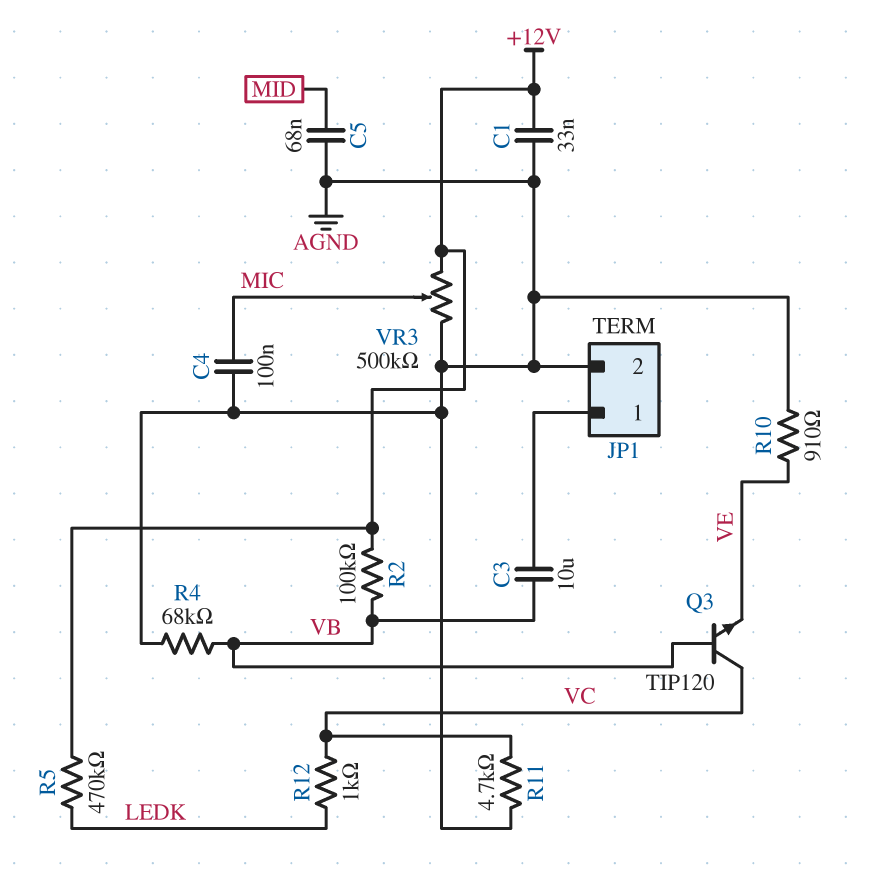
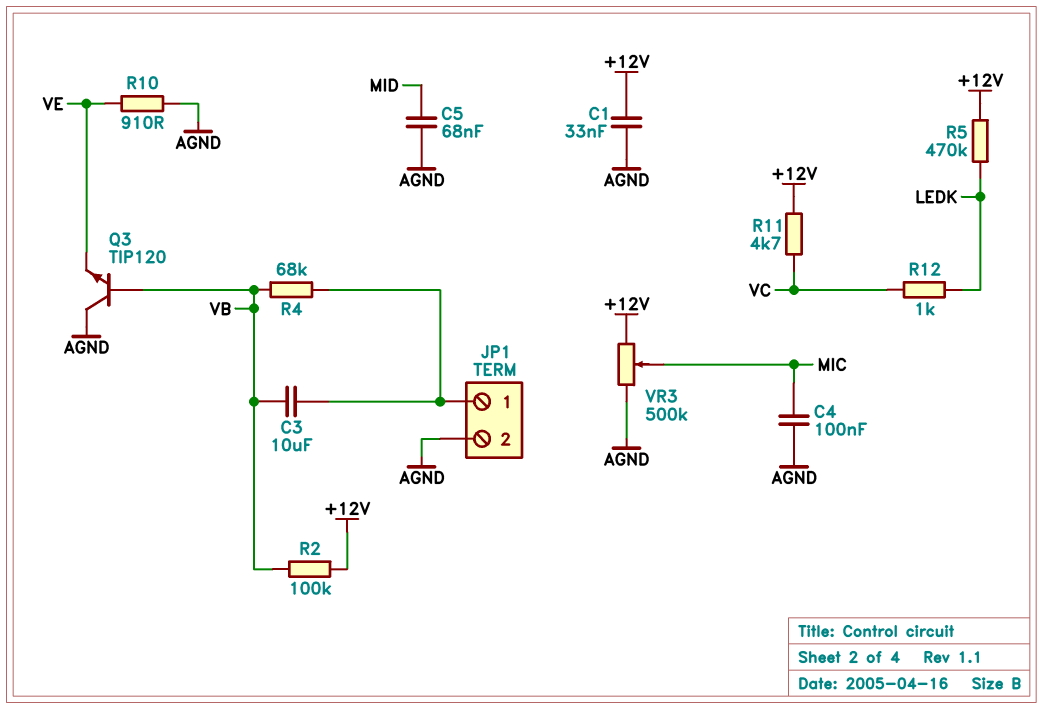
Q3: NPN TIP120 (B VB, C VC, E VE) -> NPN TIP120 (B VB, C AGND, E VE)
R4: 68k (AGND, VB) -> 68k (JP1/1, VB)
R11: 4.7k (AGND, VC) -> 4.7k (+12V, VC)

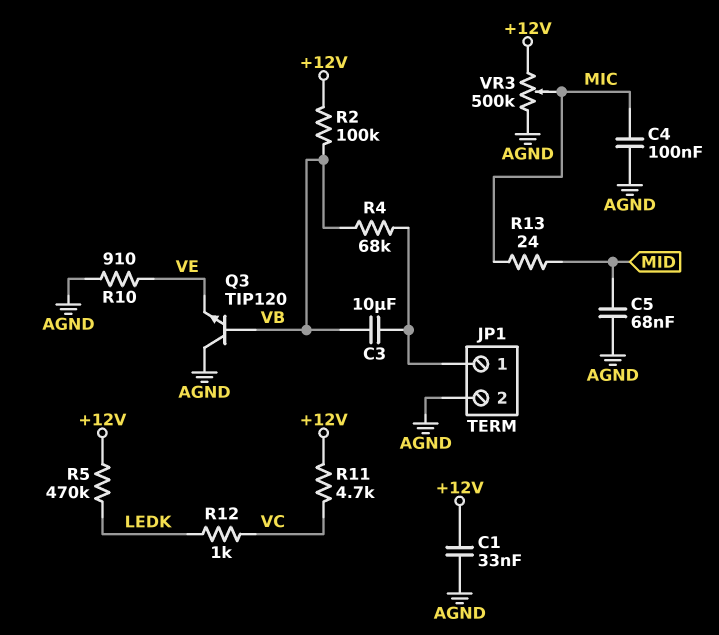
R13: none -> 24 (MIC, MID)

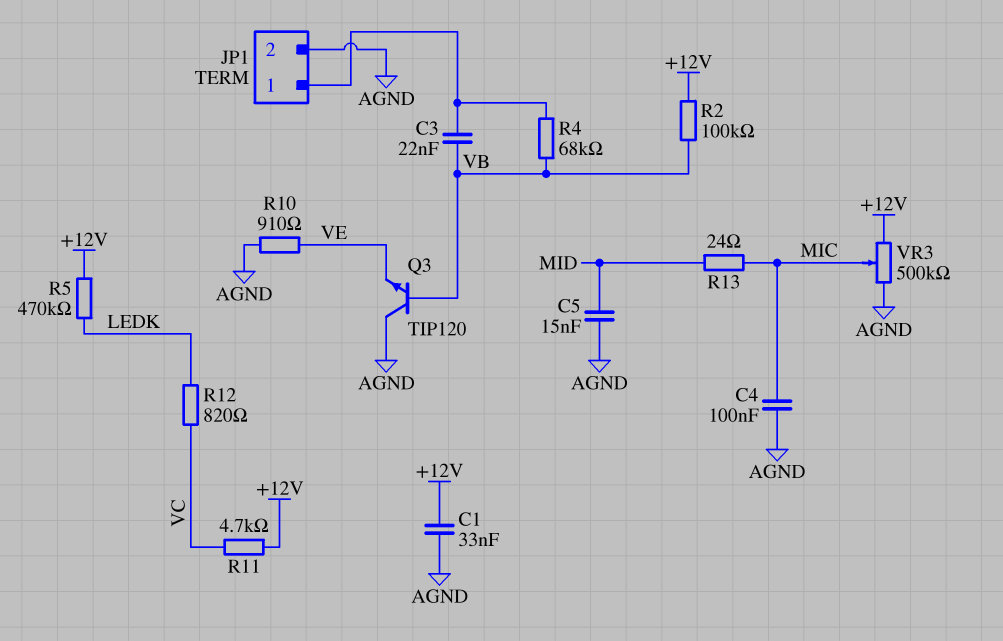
C3: 10uF (JP1/1, VB) -> 22nF (JP1/1, VB)
C5: 68nF (AGND, MID) -> 15nF (AGND, MID)
R12: 1k (LEDK, VC) -> 820 (LEDK, VC)

